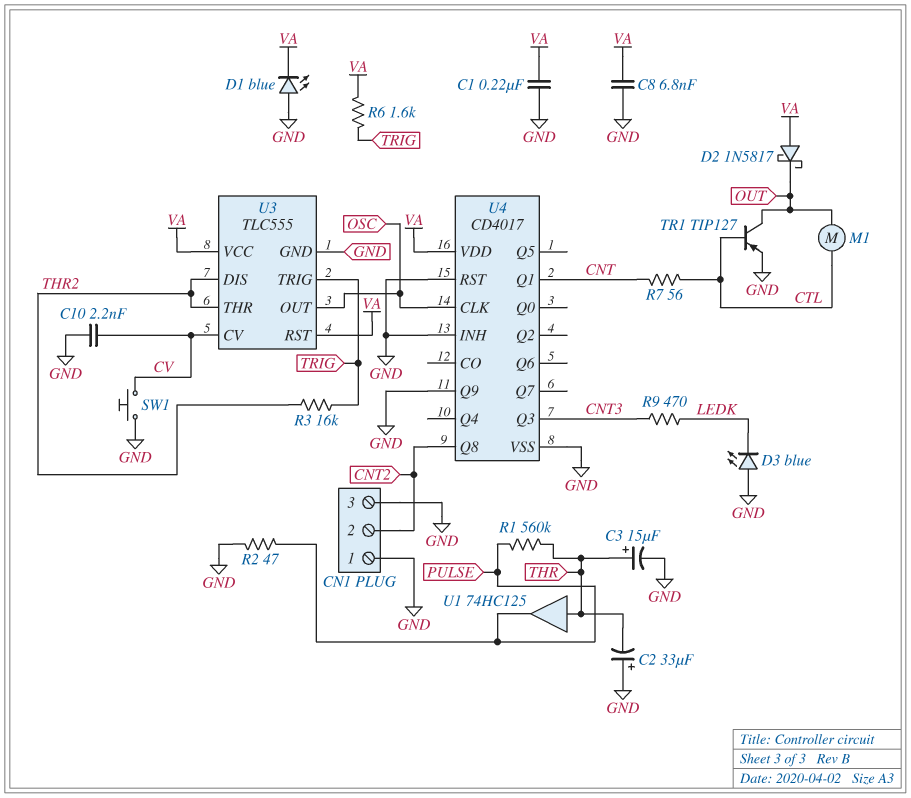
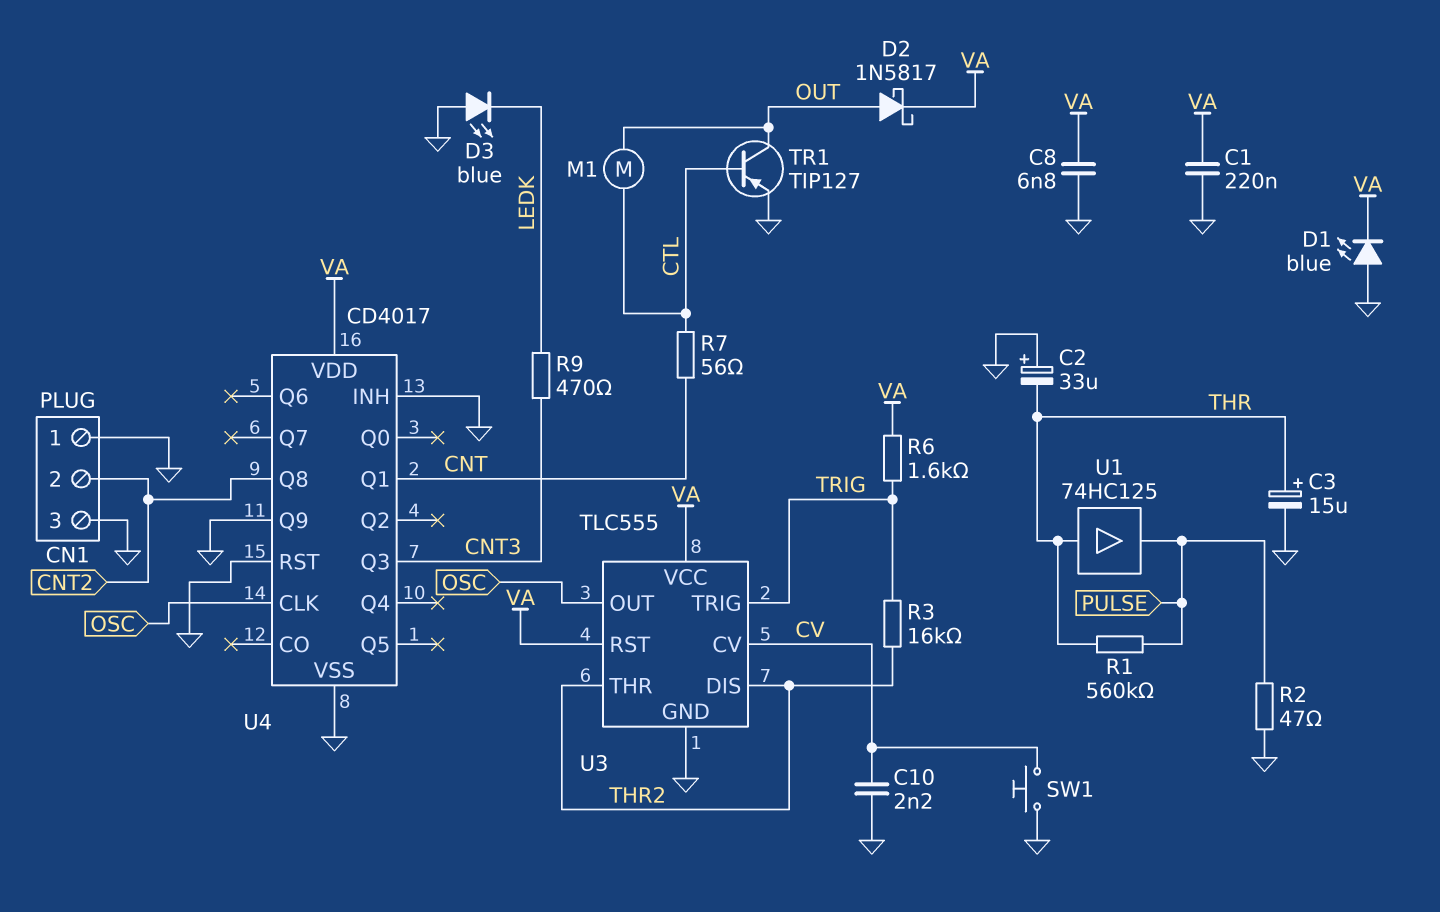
D2: schottky 1N5817 (A VA, K OUT) -> schottky 1N5817 (A OUT, K VA)

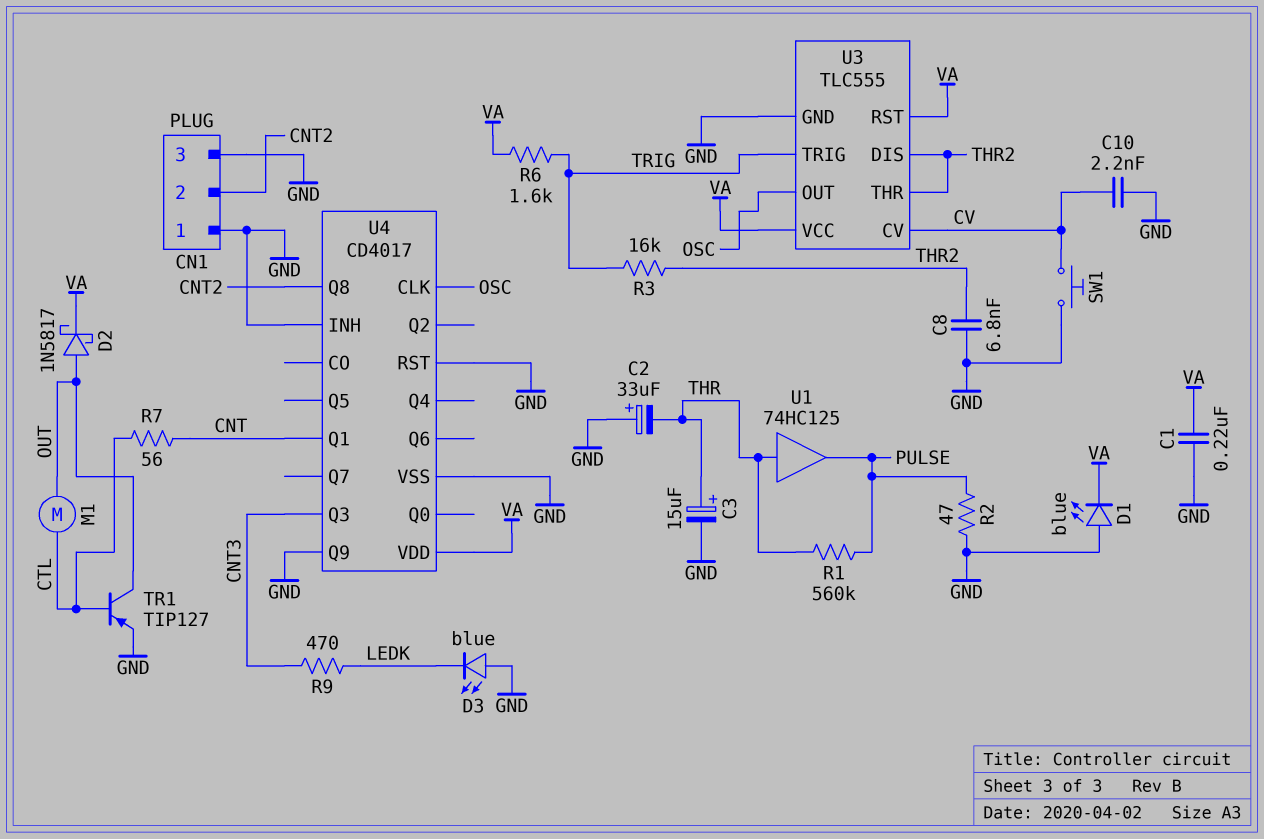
C8: 6.8nF (GND, VA) -> 6.8nF (GND, THR2)

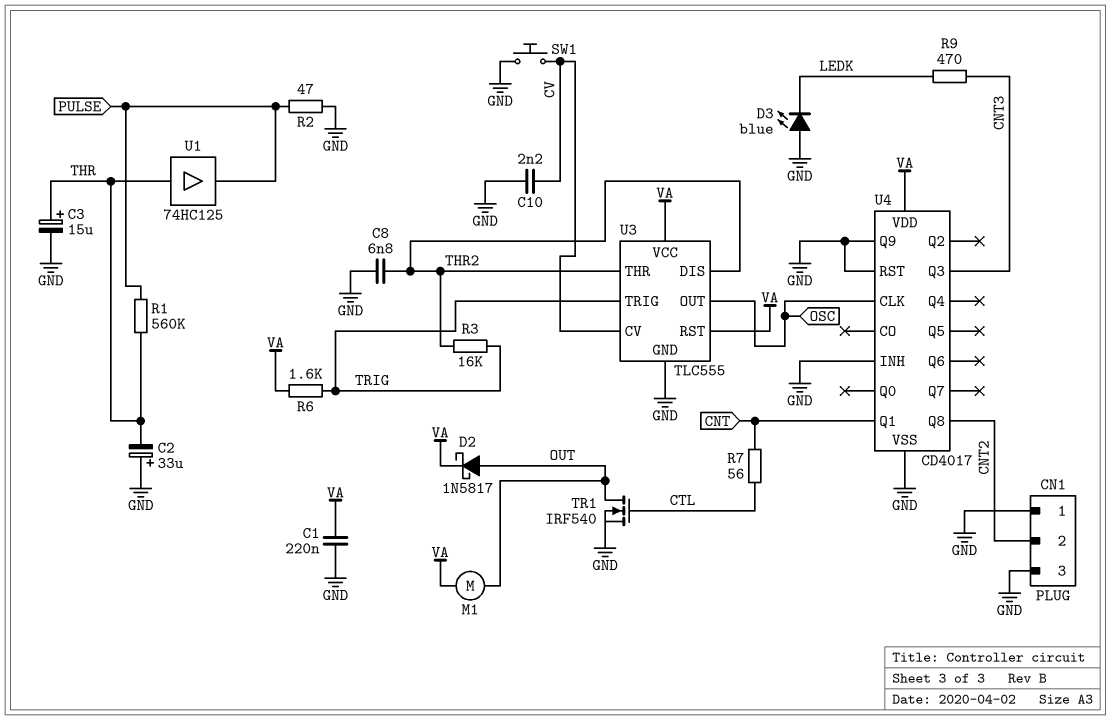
D1: LED blue (A GND, K VA) -> none
M1: motor (CTL, OUT) -> motor (OUT, VA)
TR1: PNP TIP127 (B CTL, C OUT, E GND) -> NMOS IRF540 (G CTL, D OUT, S GND)

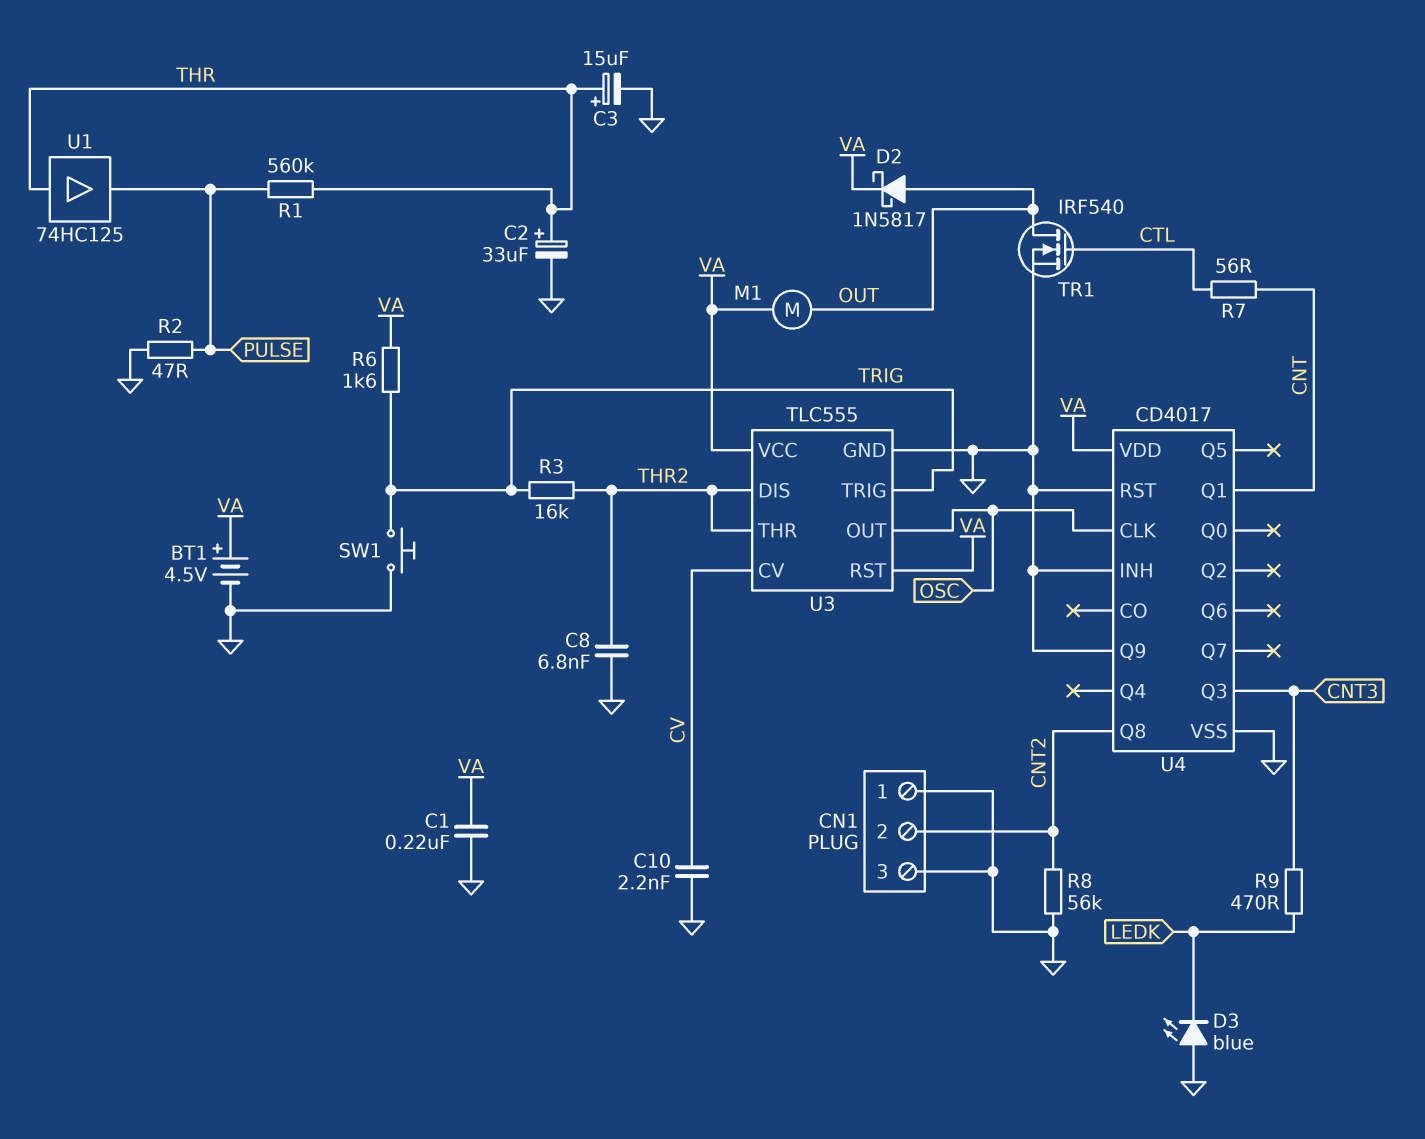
BT1: none -> 4.5V (plus VA, minus GND)
C2: 33uF (plus GND, minus THR) -> 33uF (plus THR, minus GND)
R8: none -> 56k (CNT2, GND)
SW1: button (CV, GND) -> button (GND, TRIG)

